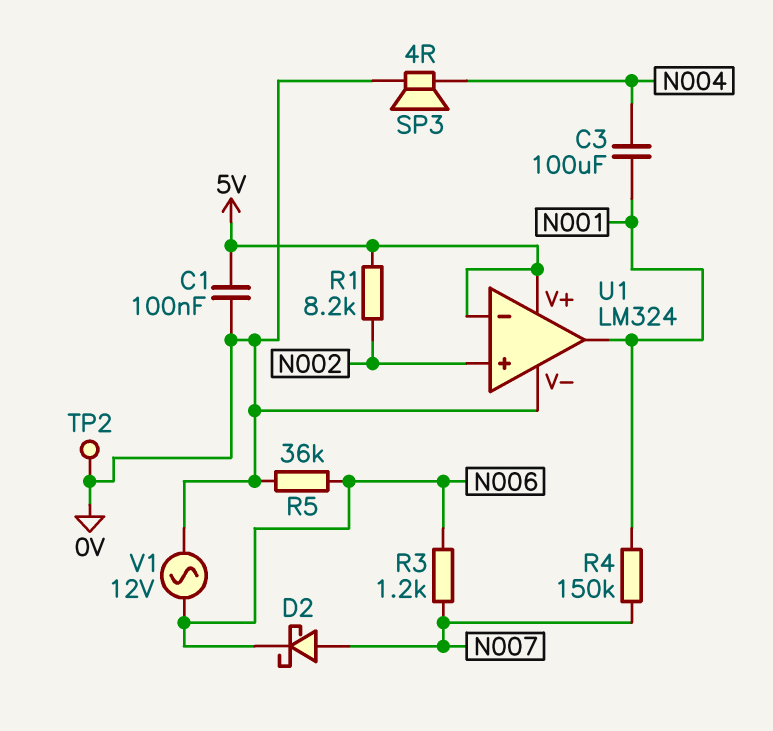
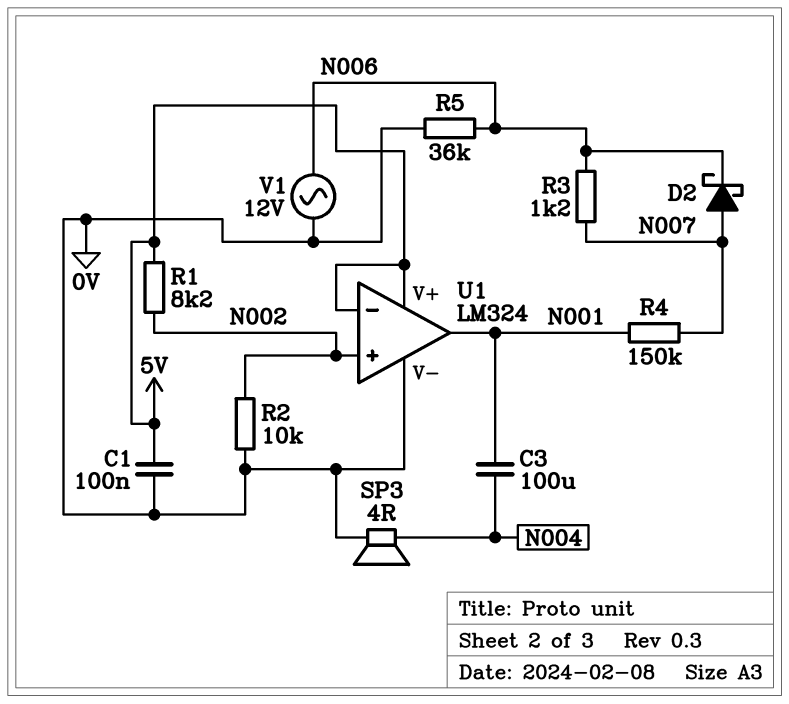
R2: none -> 10k (0V, N002)
TP2: test point (0V) -> none

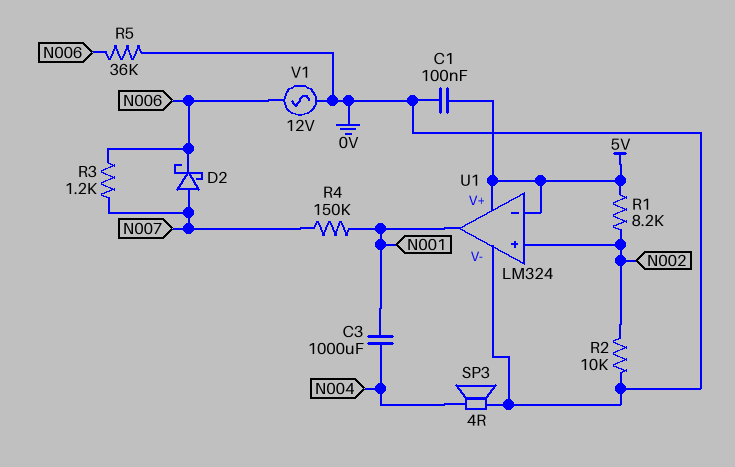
C3: 100uF (N001, N004) -> 1000uF (N001, N004)

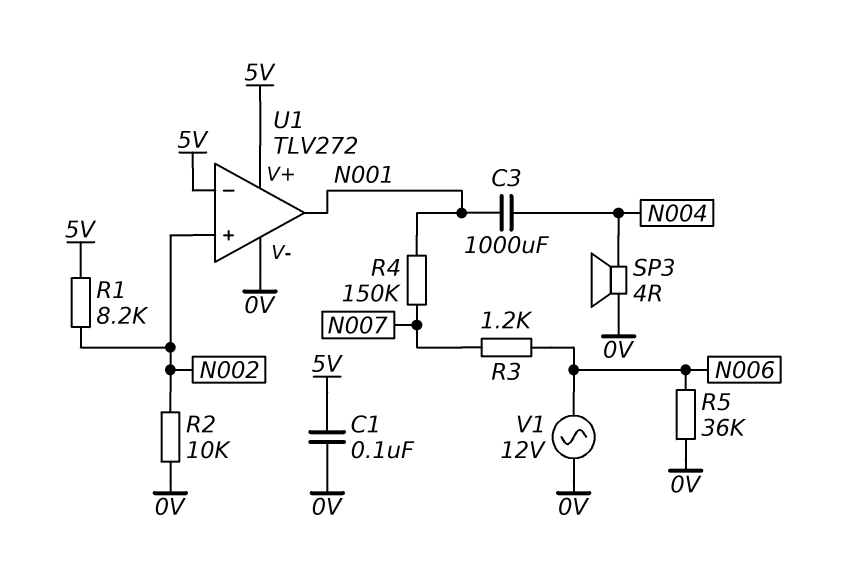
D2: schottky (A N007, K N006) -> none
U1: LM324 -> TLV272

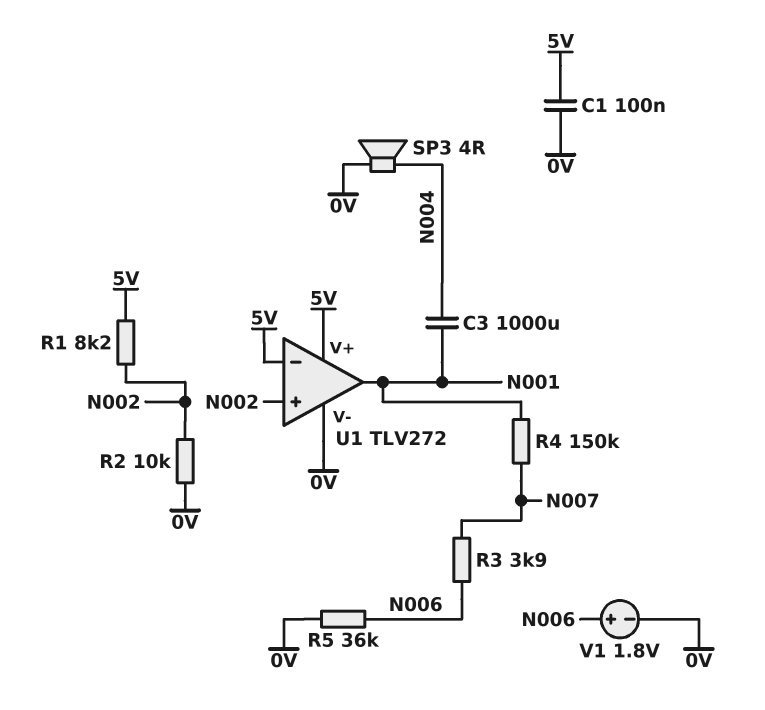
R3: 1.2k (N006, N007) -> 3.9k (N006, N007)
V1: AC 12V (0V, N006) -> 1.8V (plus N006, minus 0V)

